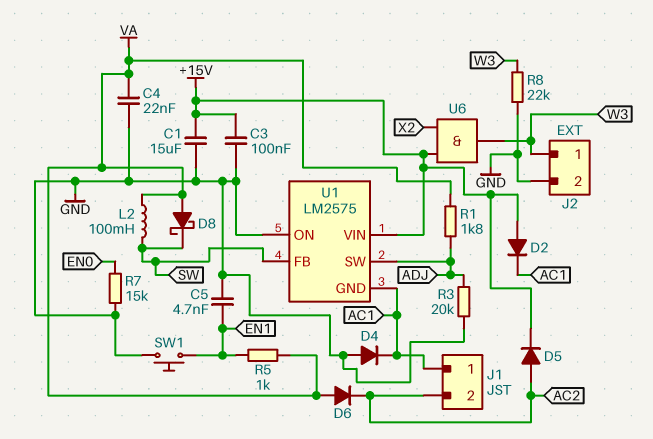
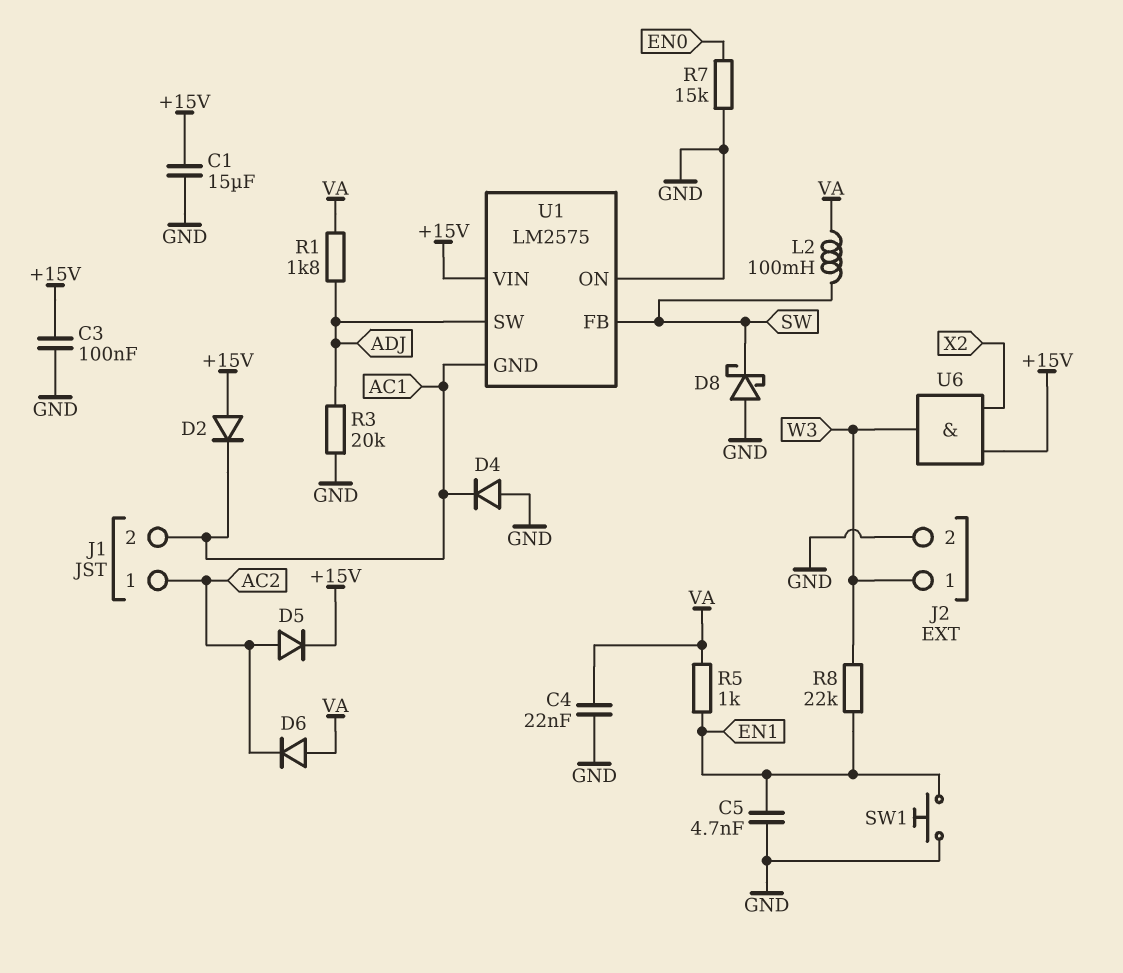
D8: schottky (A VA, K SW) -> schottky (A GND, K SW)
J1 pin 1: AC1 -> AC2
J1 pin 2: AC2 -> AC1
R8: 22k (GND, W3) -> 22k (EN1, W3)

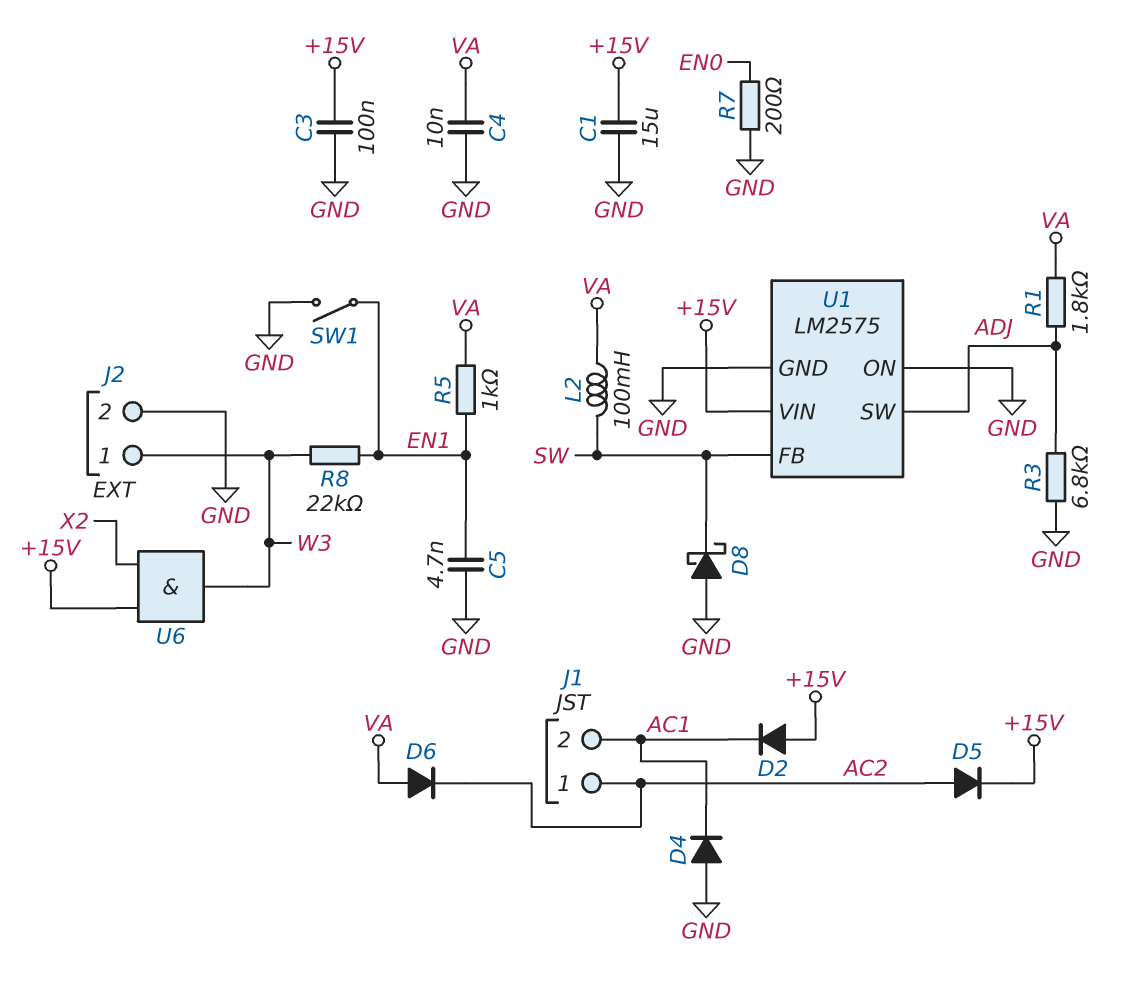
C4: 22nF (GND, VA) -> 10nF (GND, VA)
R3: 20k (ADJ, GND) -> 6.8k (ADJ, GND)
R7: 15k (EN0, GND) -> 200 (EN0, GND)
SW1: button (EN1, GND) -> switch (EN1, GND)
U1 pin GND: AC1 -> GND

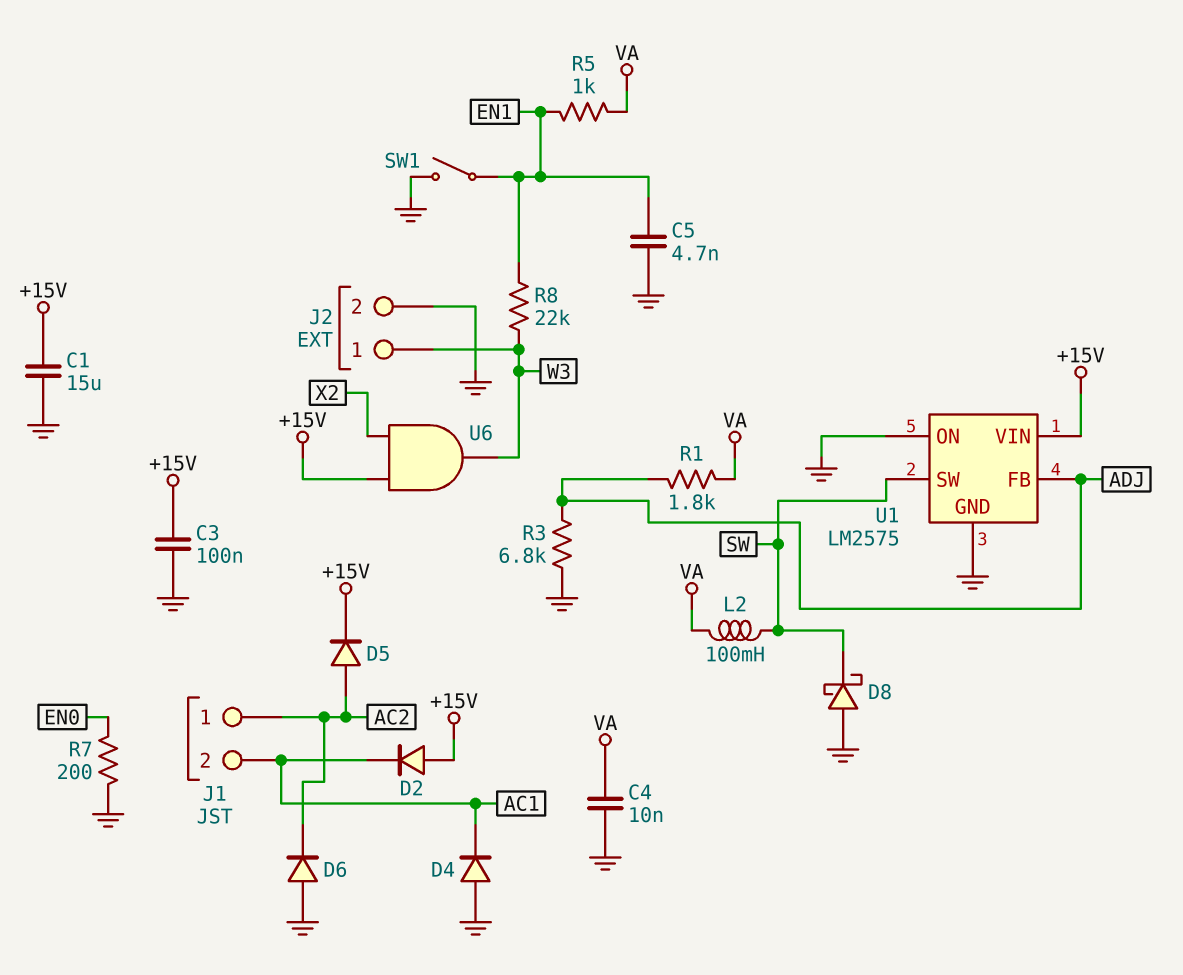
D6: diode (A VA, K AC2) -> diode (A GND, K AC2)
U1 pin FB: SW -> ADJ
U1 pin SW: ADJ -> SW

